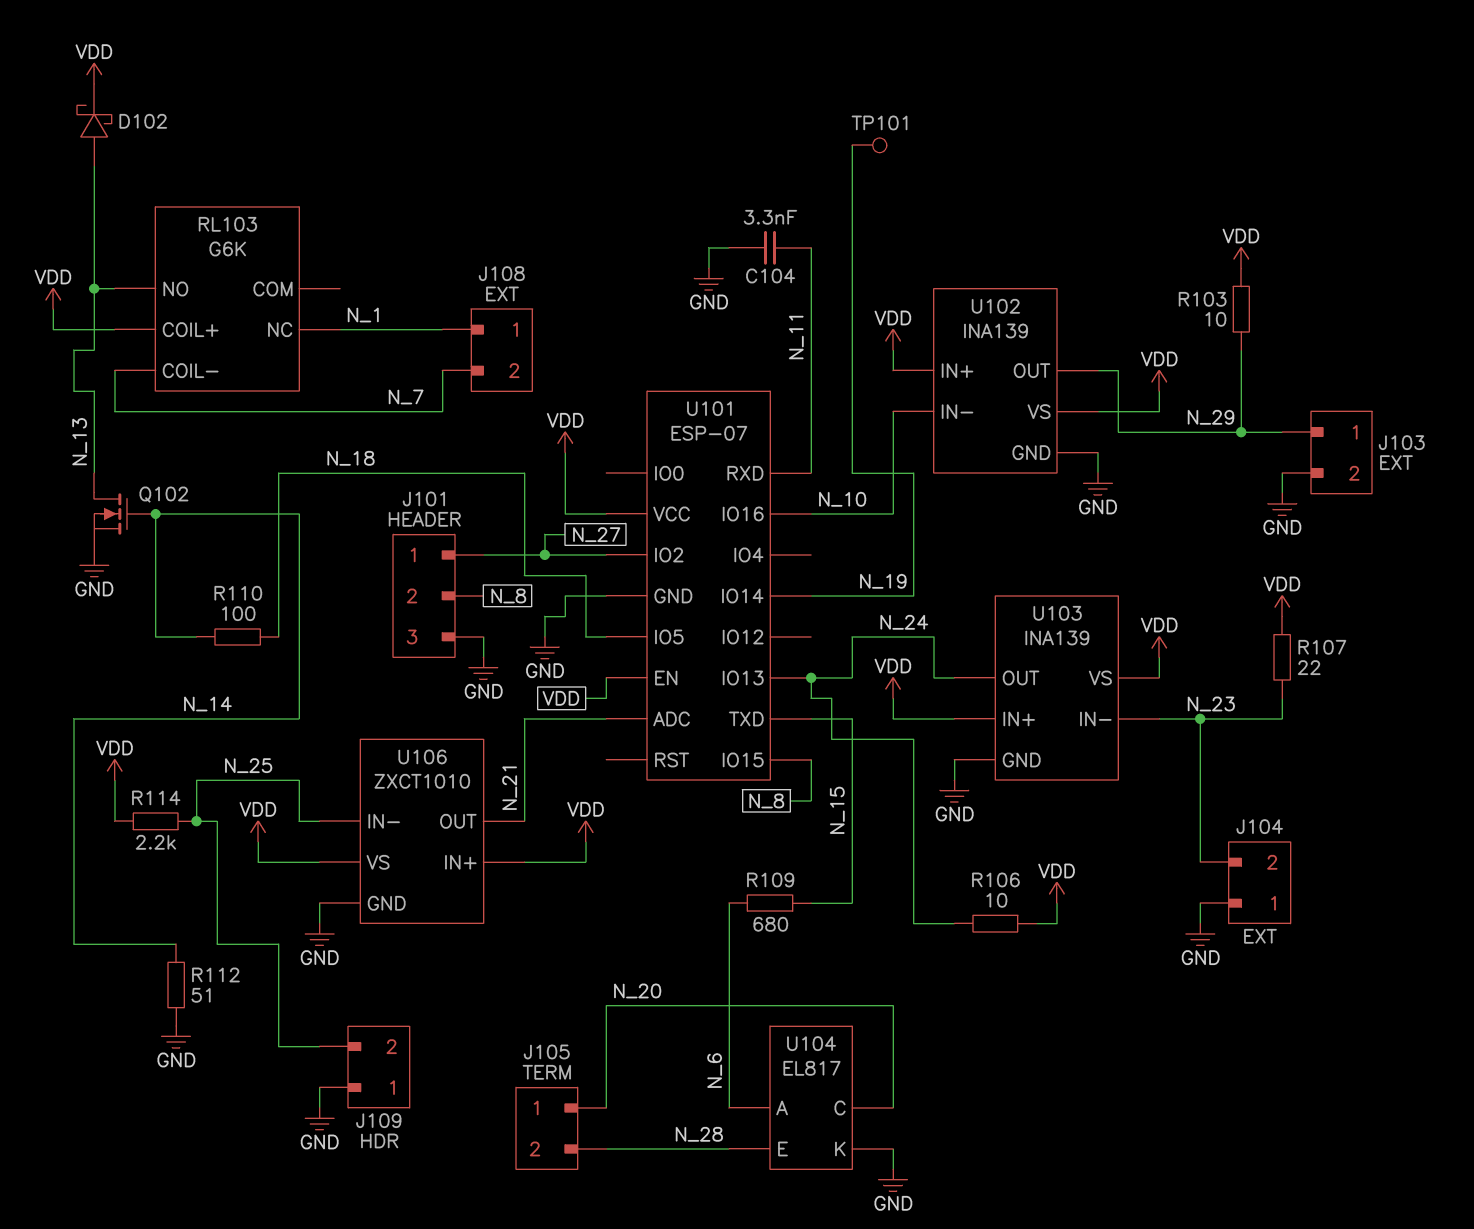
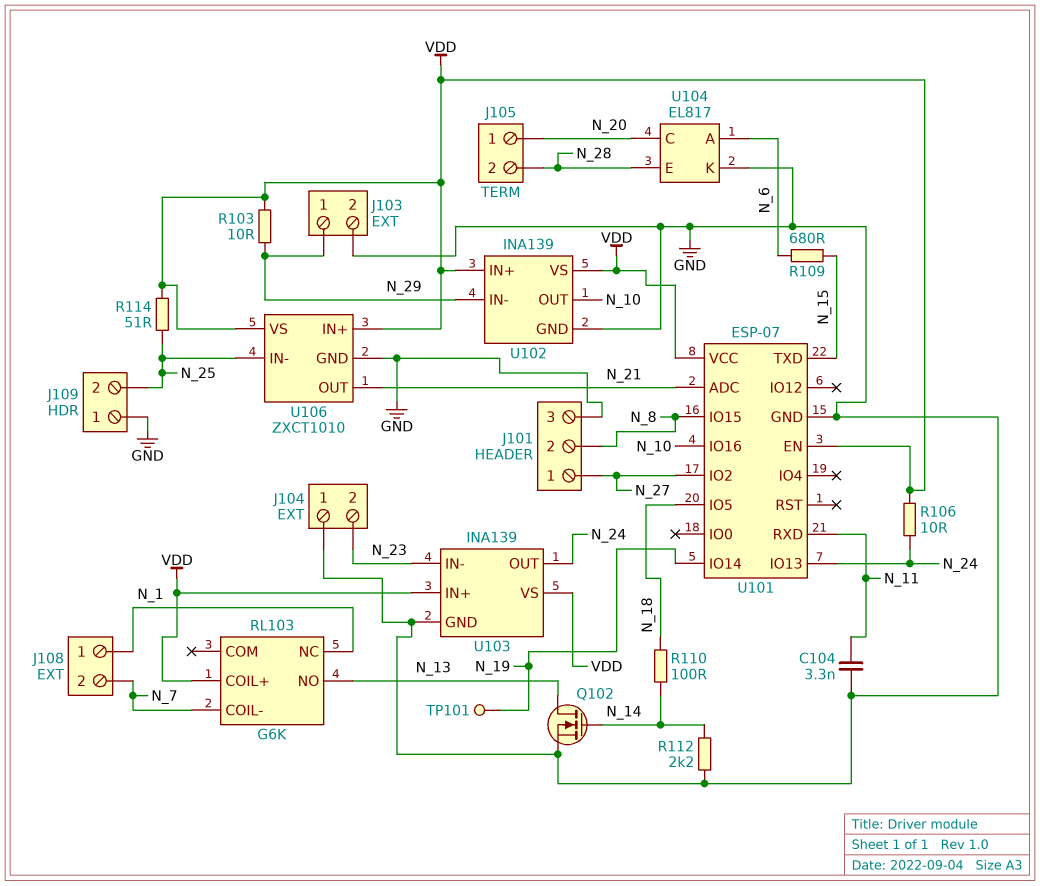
D102: schottky (A N_13, K VDD) -> none
R107: 22 (N_23, VDD) -> none
R112: 51 (GND, N_14) -> 2.2k (GND, N_14)
R114: 2.2k (N_25, VDD) -> 51 (N_25, VDD)
U102 pin IN-: N_10 -> N_29
U102 pin OUT: N_29 -> N_10

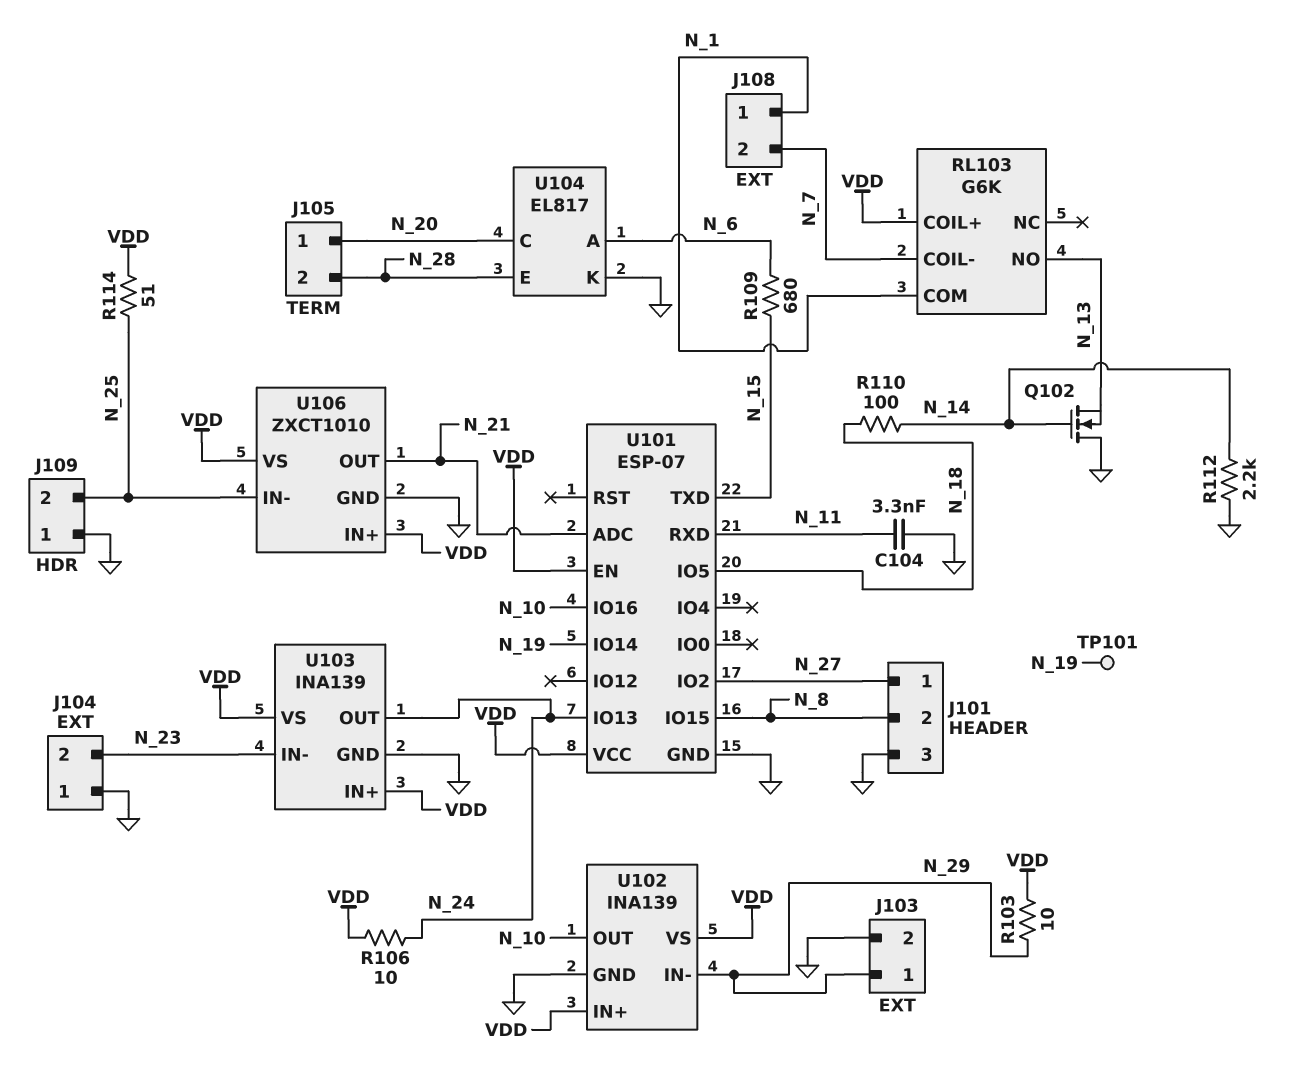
Q102: NMOS (G N_14, D N_13, S GND) -> NMOS (G N_14, D GND, S N_13)
RL103 pin COM: none -> N_1
RL103 pin NC: N_1 -> none

